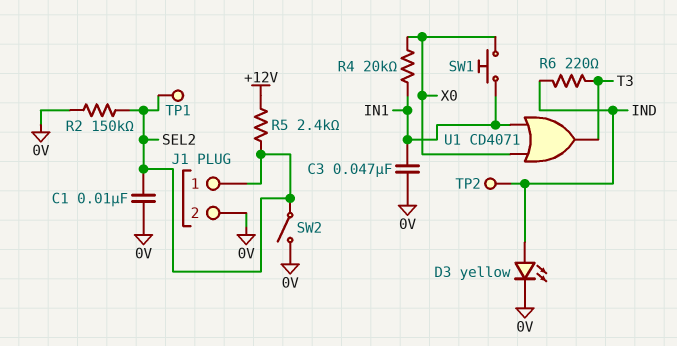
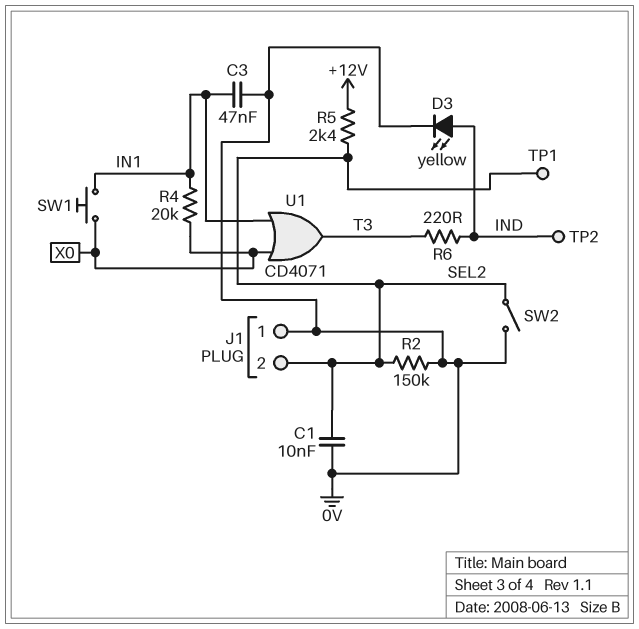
J1 pin 1: SEL2 -> 0V
J1 pin 2: 0V -> SEL2

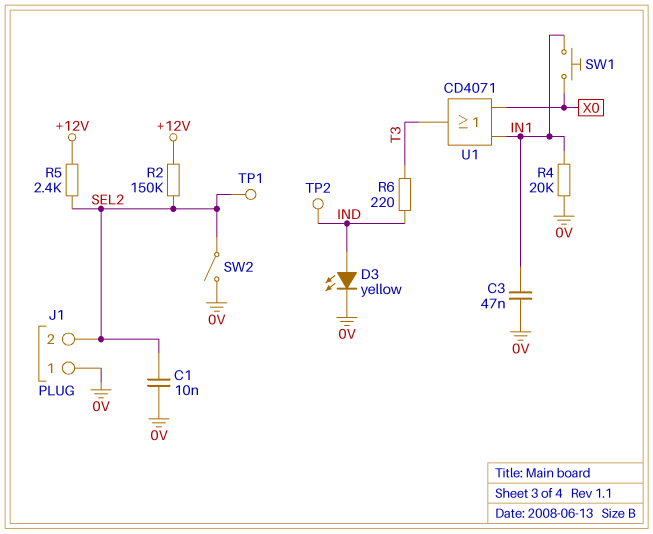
R2: 150k (0V, SEL2) -> 150k (+12V, SEL2)
R4: 20k (IN1, X0) -> 20k (0V, IN1)

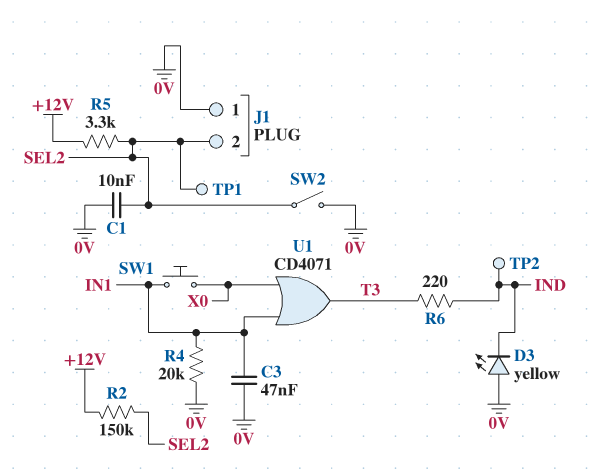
D3: LED yellow (A IND, K 0V) -> LED yellow (A 0V, K IND)
R5: 2.4k (+12V, SEL2) -> 3.3k (+12V, SEL2)

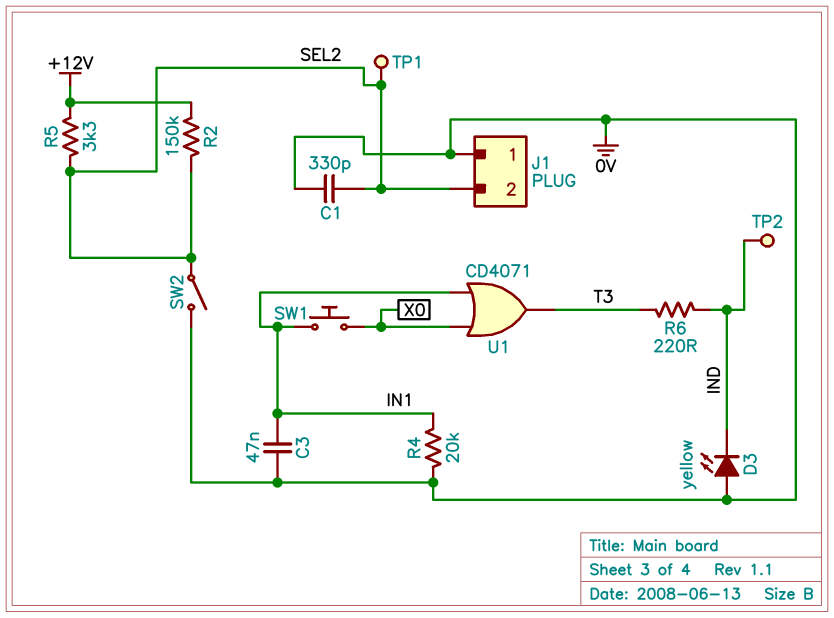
C1: 10nF (0V, SEL2) -> 330pF (0V, SEL2)

